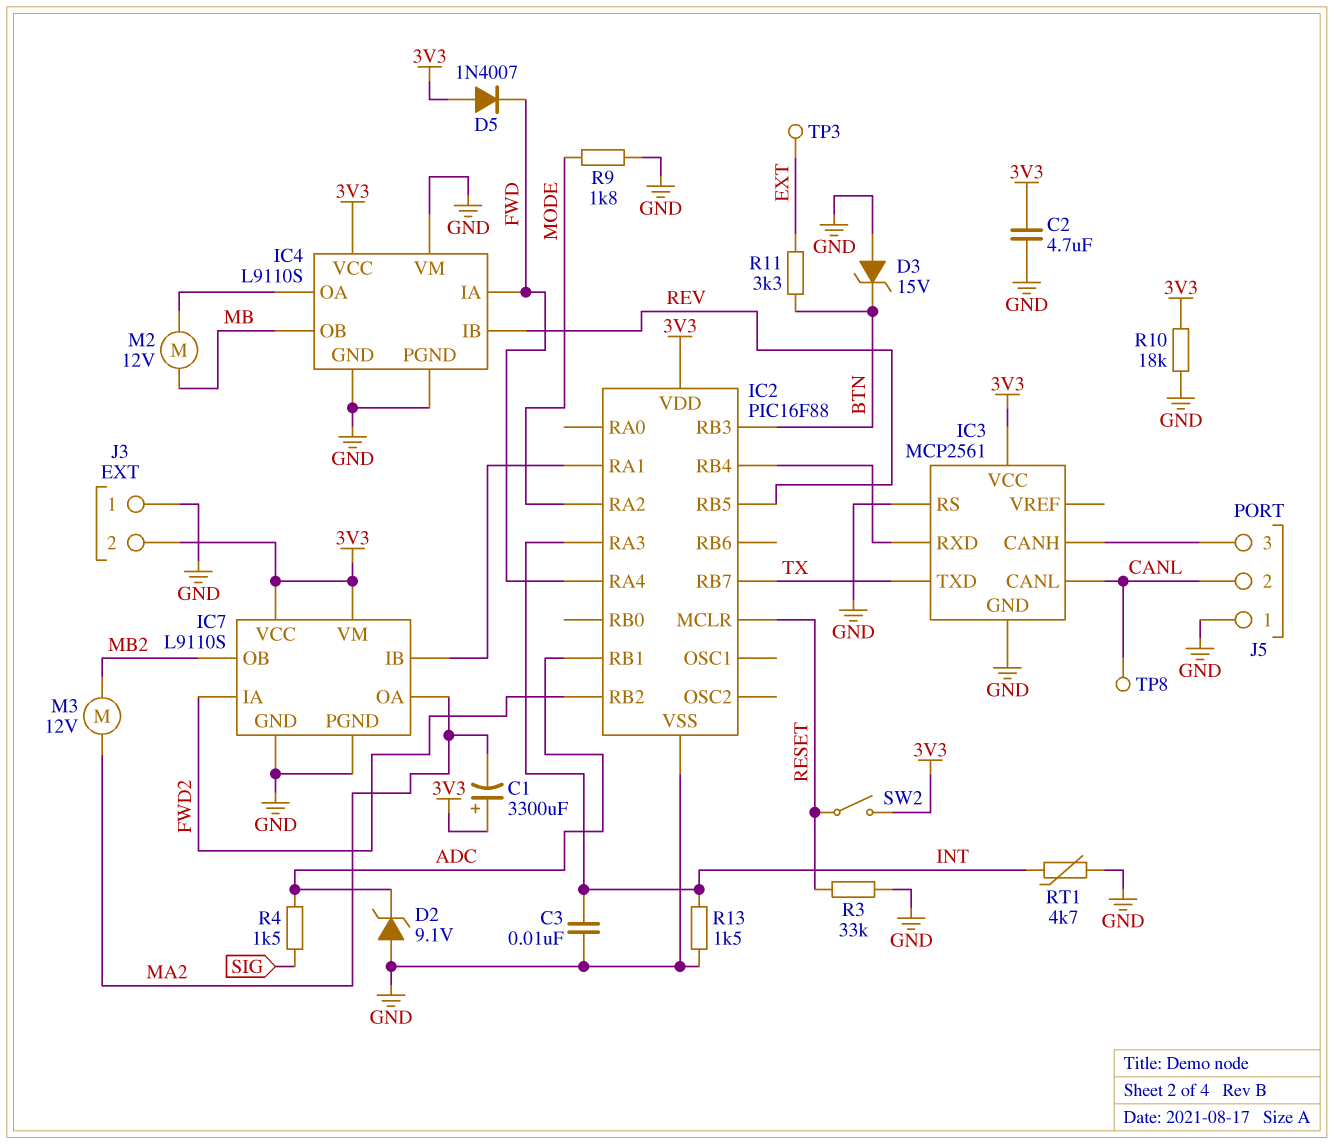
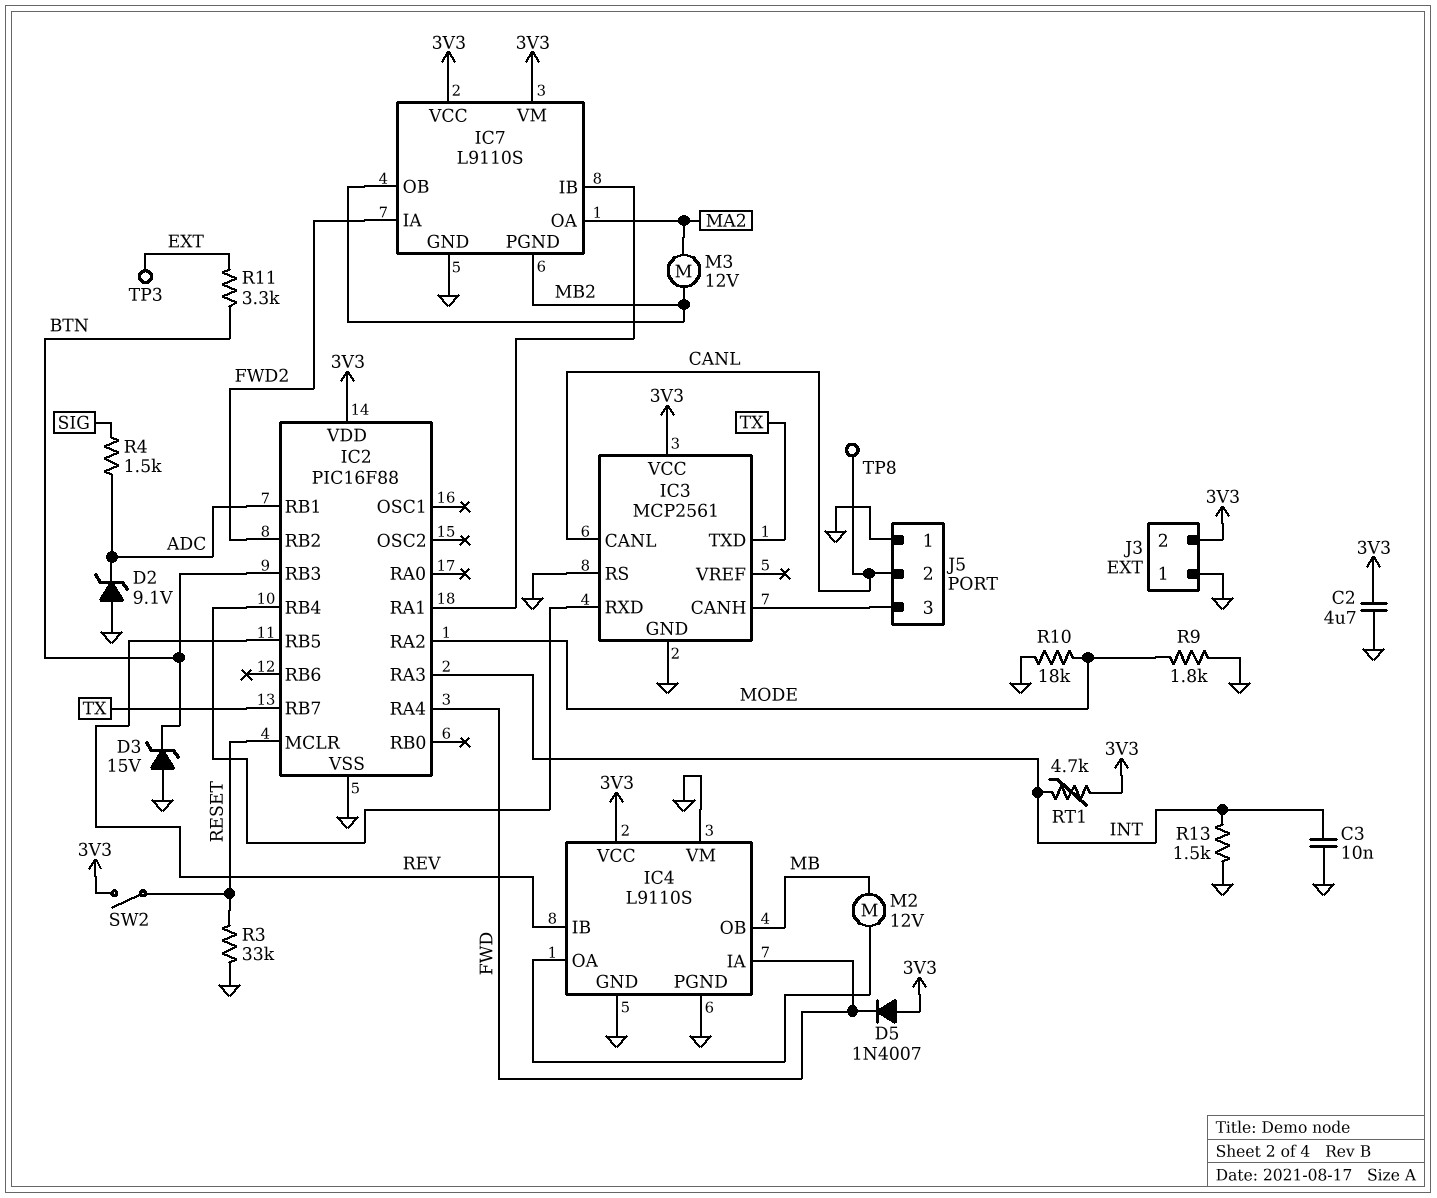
C1: 3300uF (plus 3V3, minus MA2) -> none
IC7 pin PGND: GND -> MB2
R10: 18k (3V3, GND) -> 18k (GND, MODE)
RT1: 4.7k (GND, INT) -> 4.7k (3V3, INT)

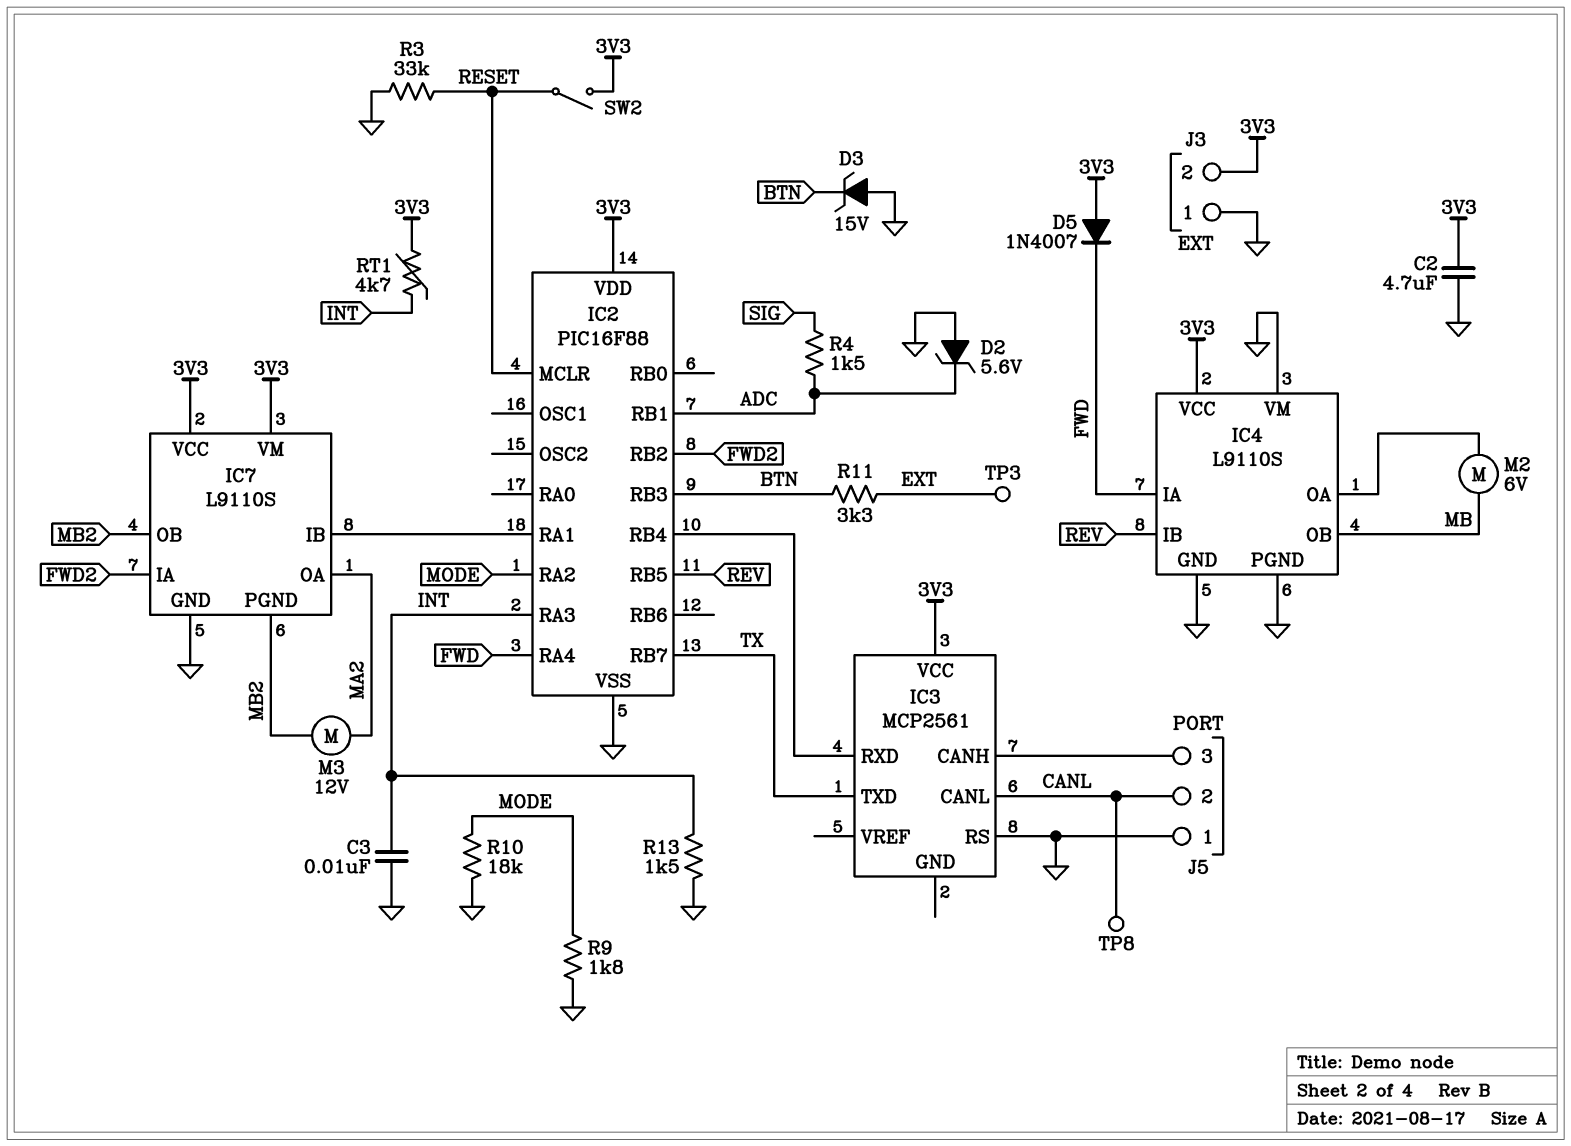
D2: zener 9.1V (A GND, K ADC) -> zener 5.6V (A GND, K ADC)
IC3 pin GND: GND -> none
M2: motor 12V (IC4/OA, MB) -> motor 6V (IC4/OA, MB)

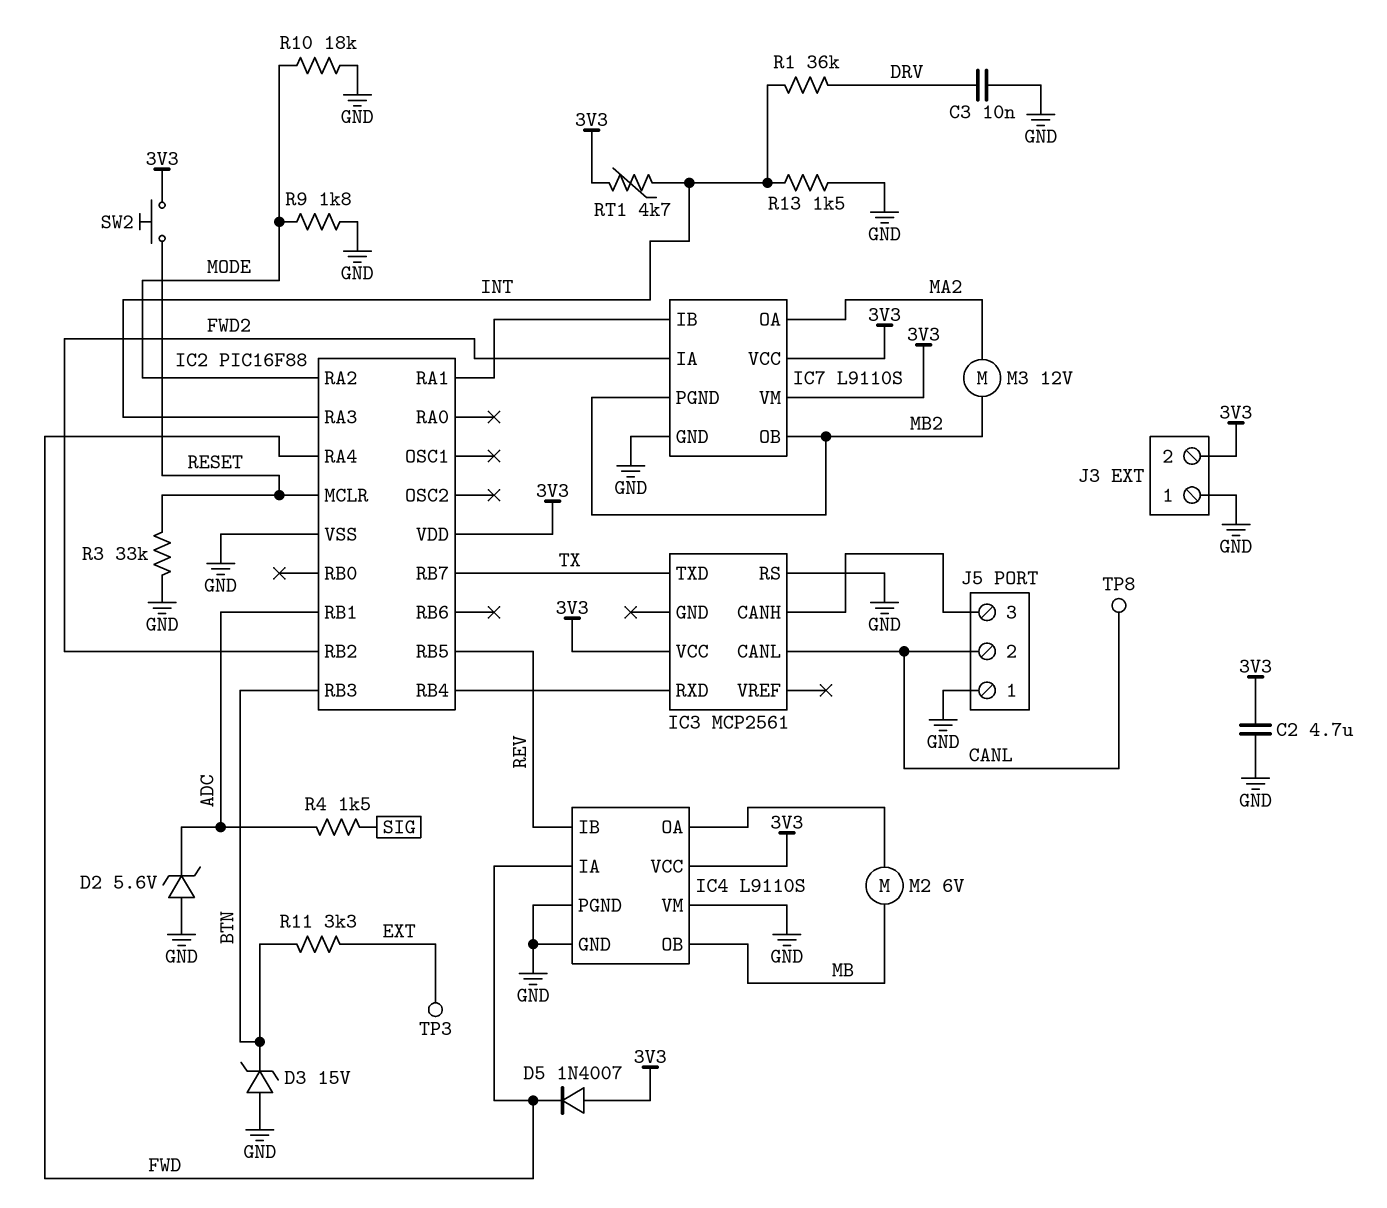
C3: 10nF (GND, INT) -> 10nF (DRV, GND)
R1: none -> 36k (DRV, INT)
SW2: switch (3V3, RESET) -> button (3V3, RESET)

